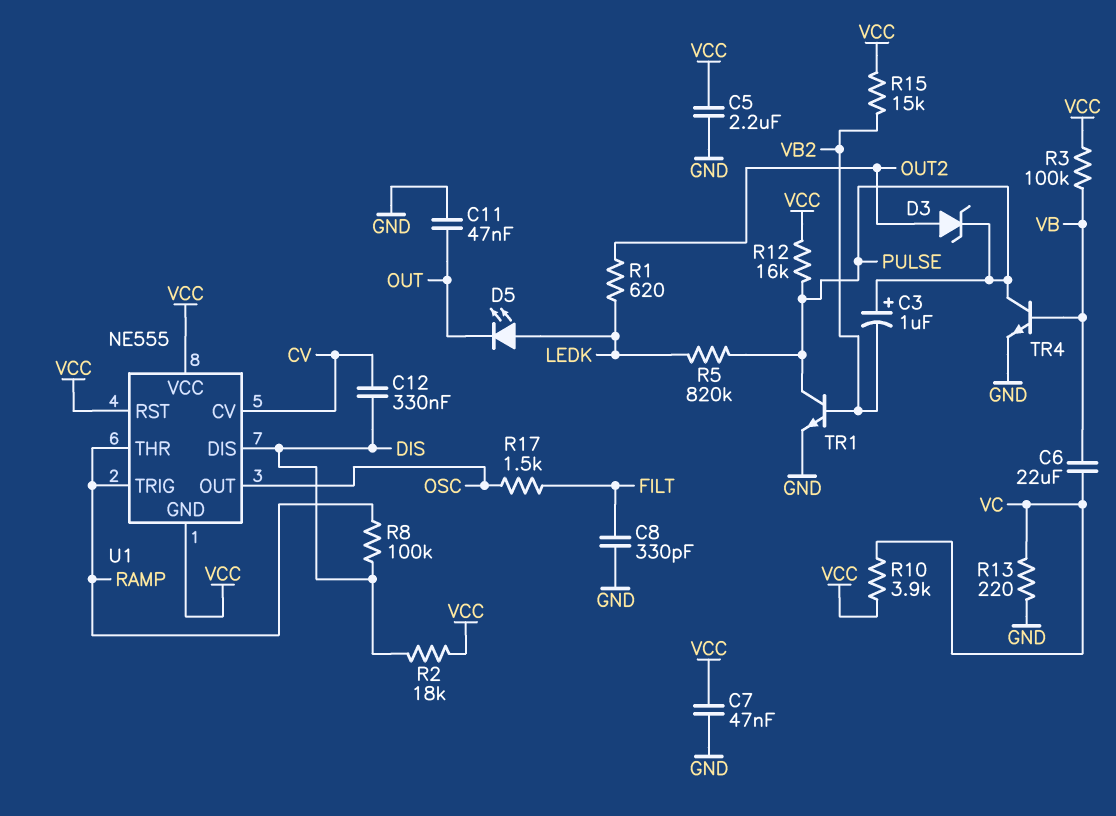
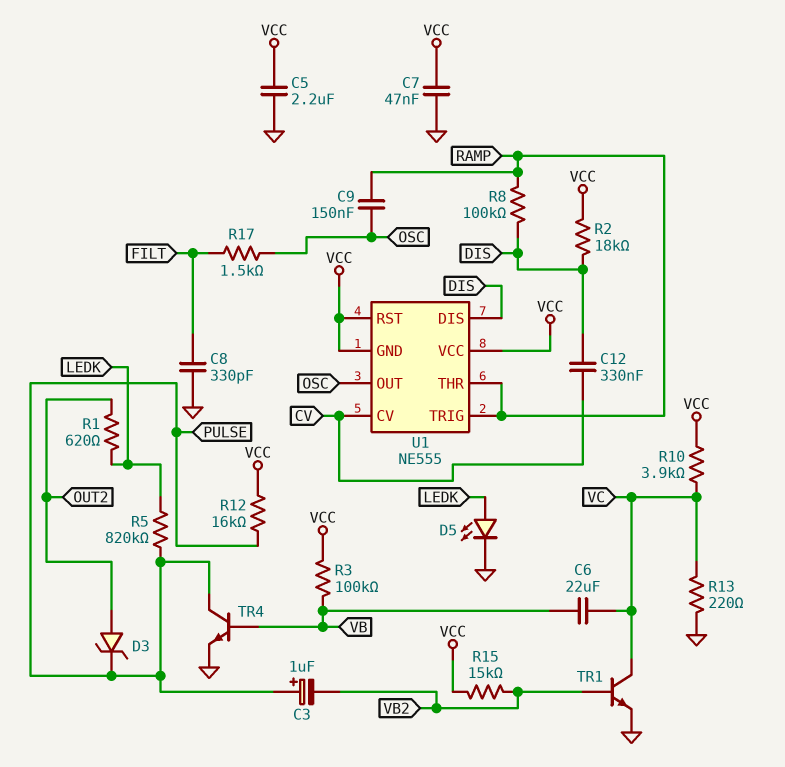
C9: none -> 150nF (OSC, RAMP)
C11: 47nF (GND, OUT) -> none
D5: LED (A LEDK, K OUT) -> LED (A LEDK, K GND)
TR1: NPN (B VB2, C PULSE, E GND) -> NPN (B VB2, C VC, E GND)

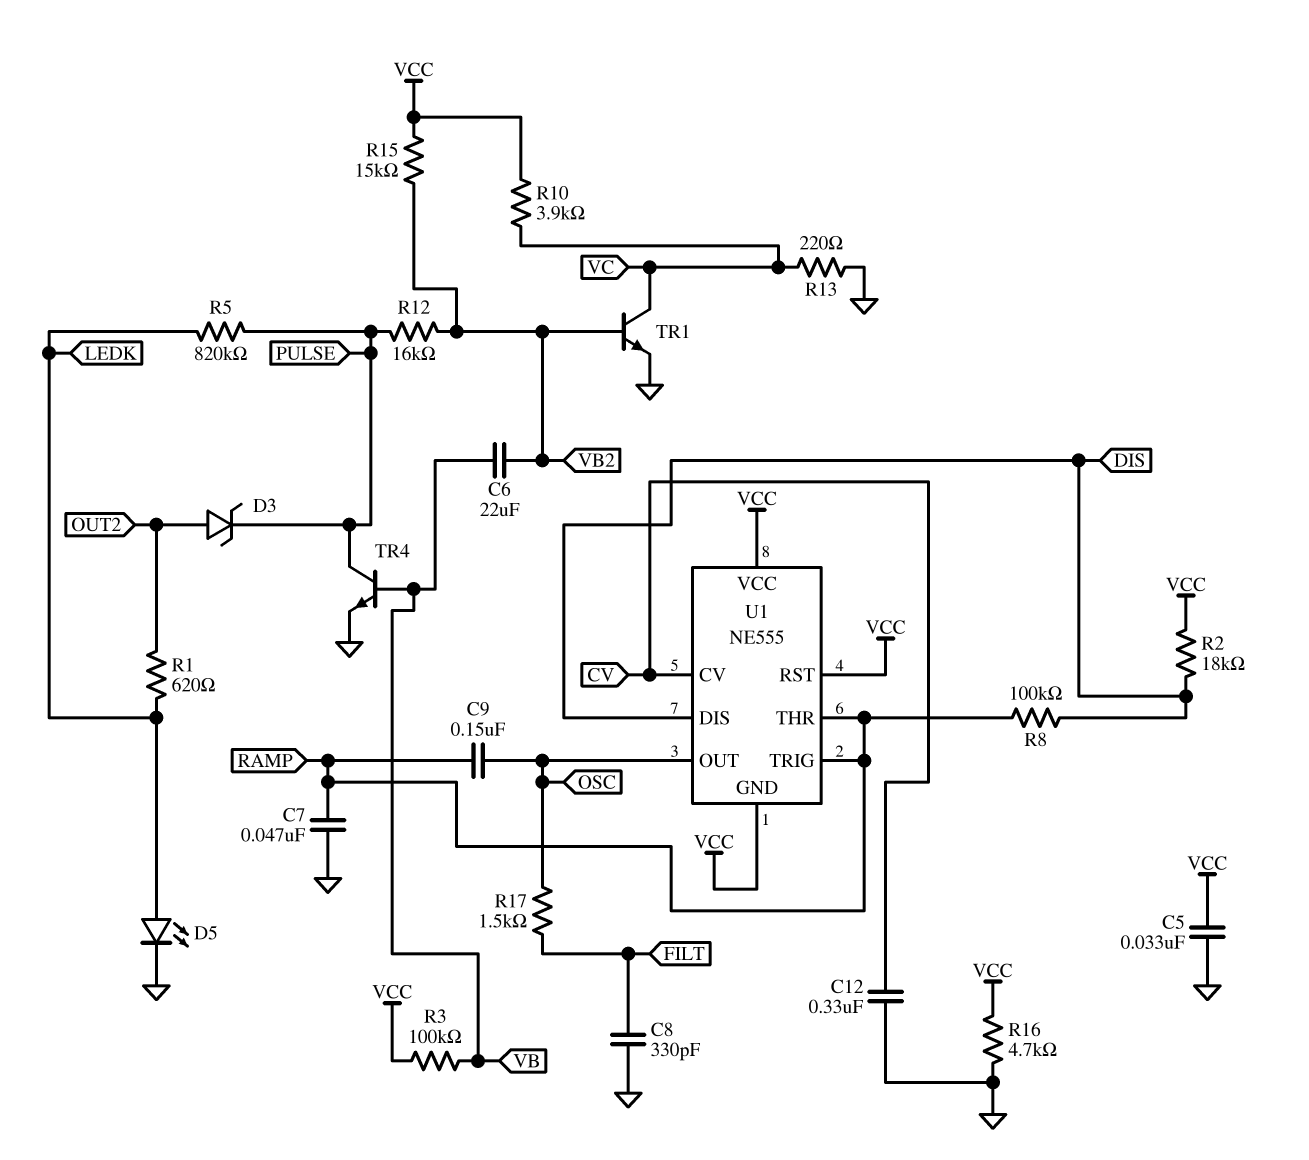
C3: 1uF (plus PULSE, minus VB2) -> none
C5: 2.2uF (GND, VCC) -> 33nF (GND, VCC)
C6: 22uF (VB, VC) -> 22uF (VB, VB2)
C7: 47nF (GND, VCC) -> 47nF (GND, RAMP)
C12: 330nF (CV, DIS) -> 330nF (CV, GND)
R12: 16k (PULSE, VCC) -> 16k (PULSE, VB2)
R16: none -> 4.7k (GND, VCC)

